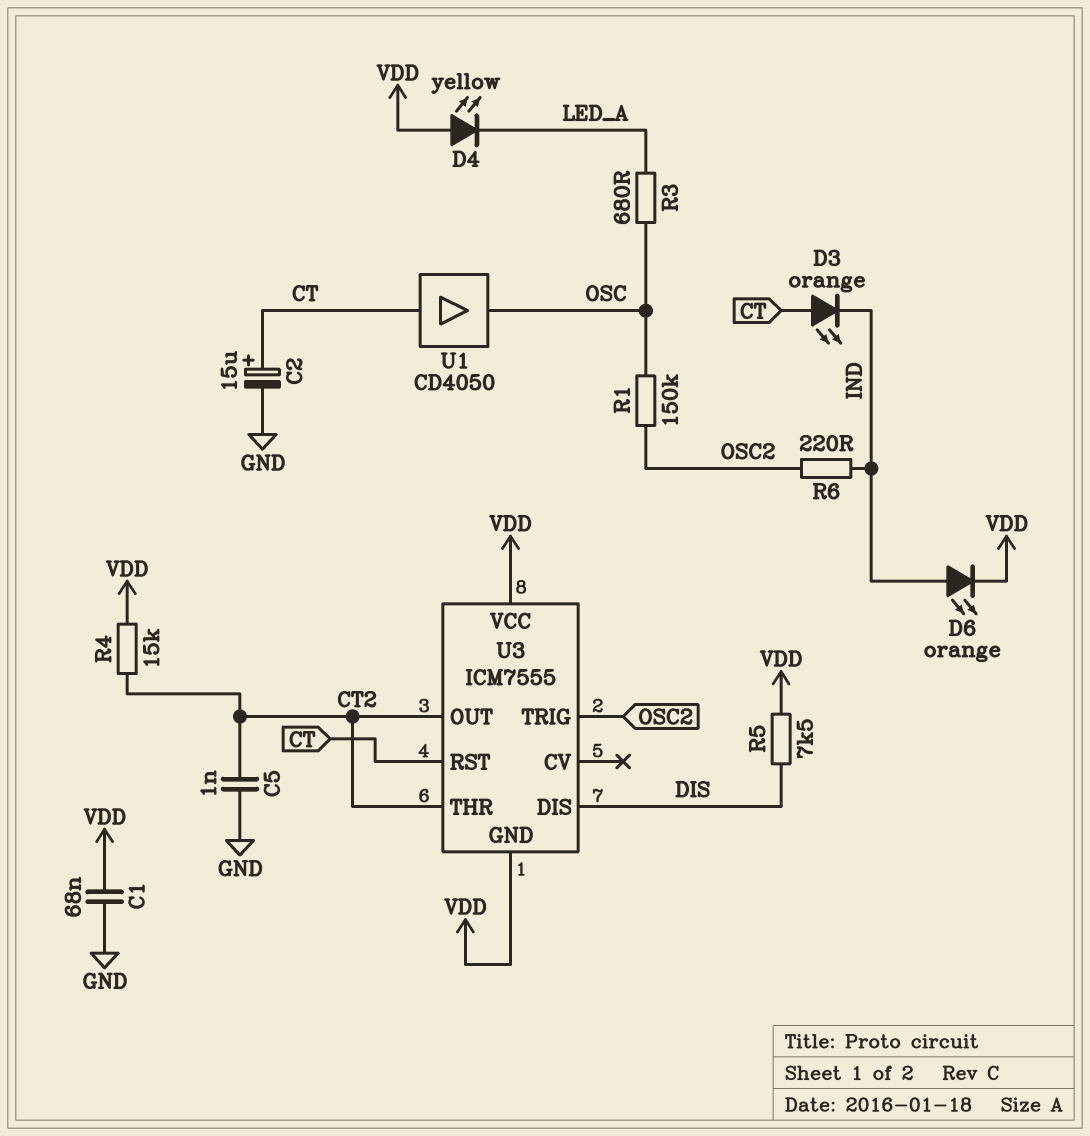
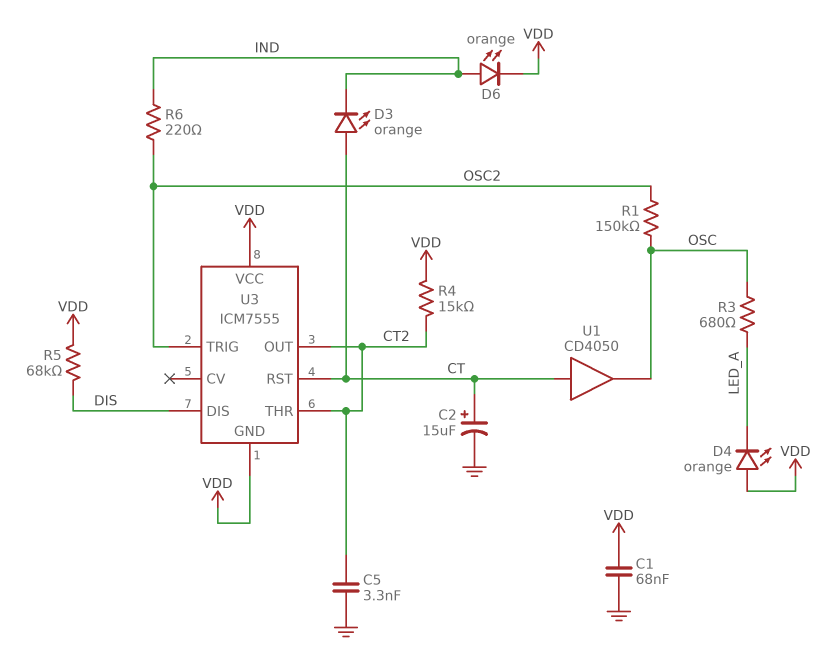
C5: 1nF (CT2, GND) -> 3.3nF (CT2, GND)
D4: LED yellow (A VDD, K LED_A) -> LED orange (A VDD, K LED_A)
R5: 7.5k (DIS, VDD) -> 68k (DIS, VDD)

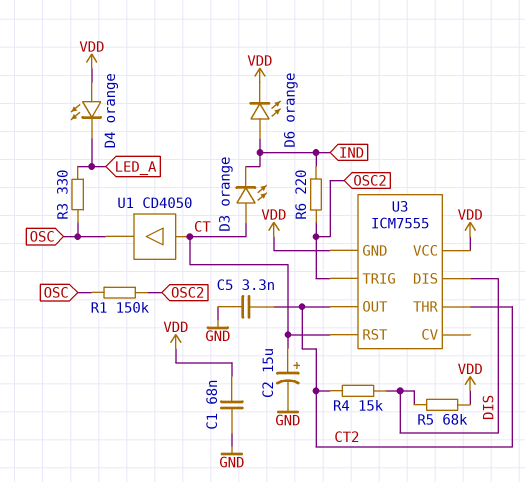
R3: 680 (LED_A, OSC) -> 330 (LED_A, OSC)
R4: 15k (CT2, VDD) -> 15k (CT2, DIS)

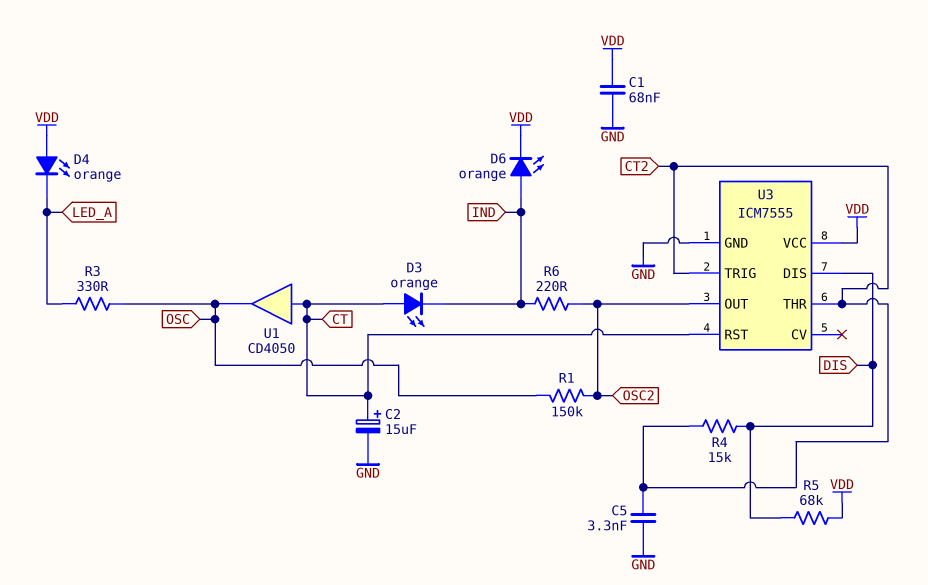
U3 pin GND: VDD -> GND
U3 pin OUT: CT2 -> OSC2
U3 pin TRIG: OSC2 -> CT2

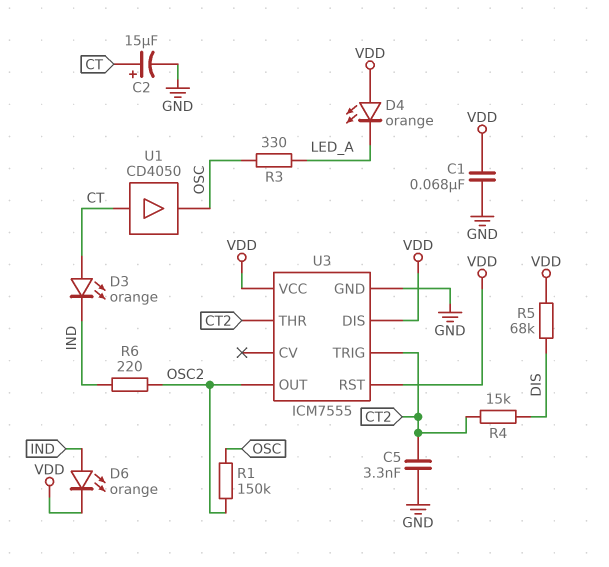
U3 pin DIS: DIS -> VDD
U3 pin RST: CT -> VDD

